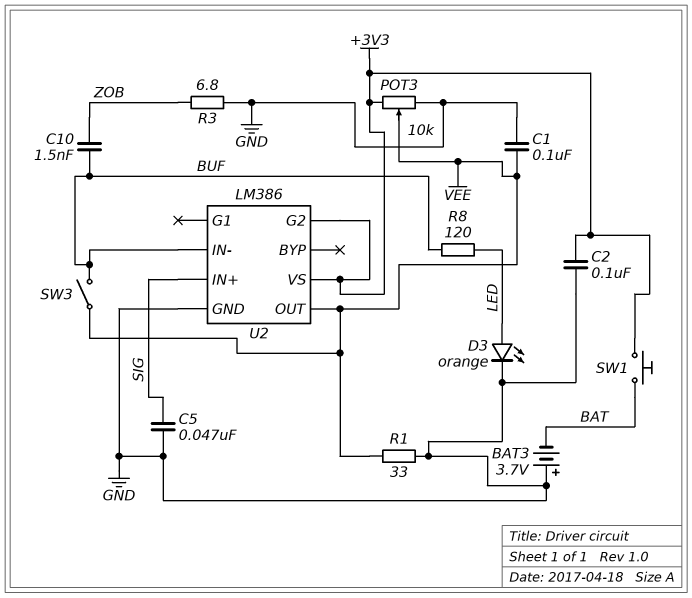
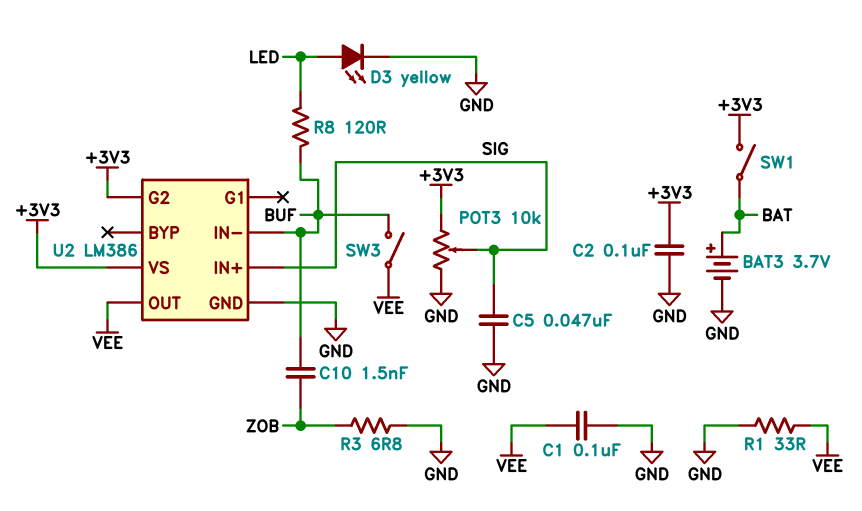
BAT3: 3.7V (plus GND, minus BAT) -> 3.7V (plus BAT, minus GND)
D3: LED orange (A LED, K GND) -> LED yellow (A LED, K GND)
POT3: 10k (+3V3, GND, wiper VEE) -> 10k (+3V3, GND, wiper SIG)
SW1: button (+3V3, BAT) -> switch (+3V3, BAT)

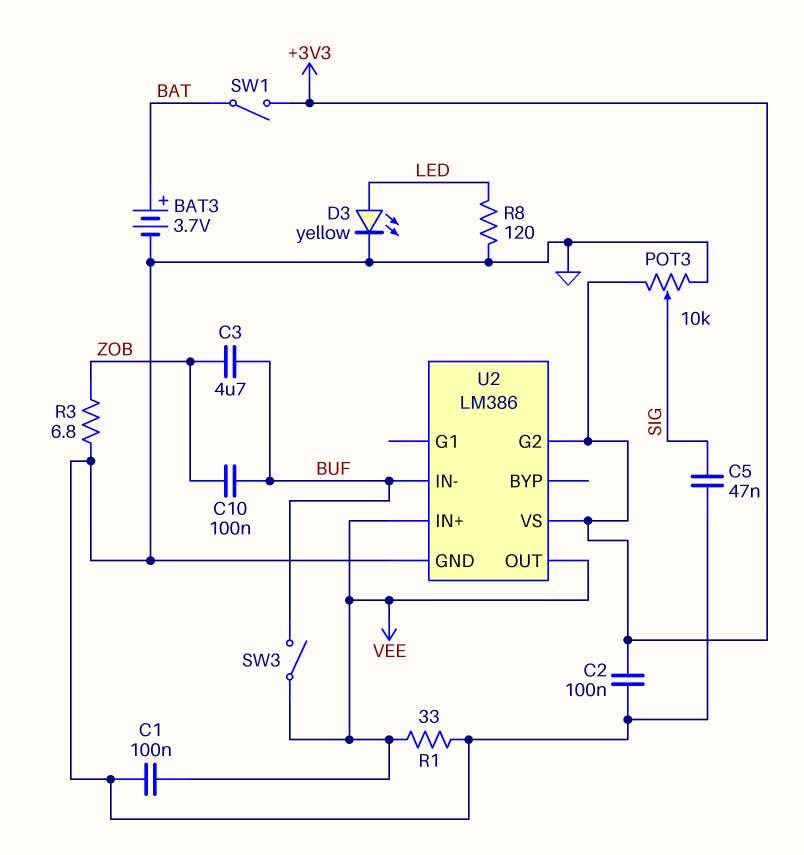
C3: none -> 4.7uF (BUF, ZOB)
C10: 1.5nF (BUF, ZOB) -> 100nF (BUF, ZOB)
R8: 120 (BUF, LED) -> 120 (GND, LED)
U2 pin IN+: SIG -> VEE

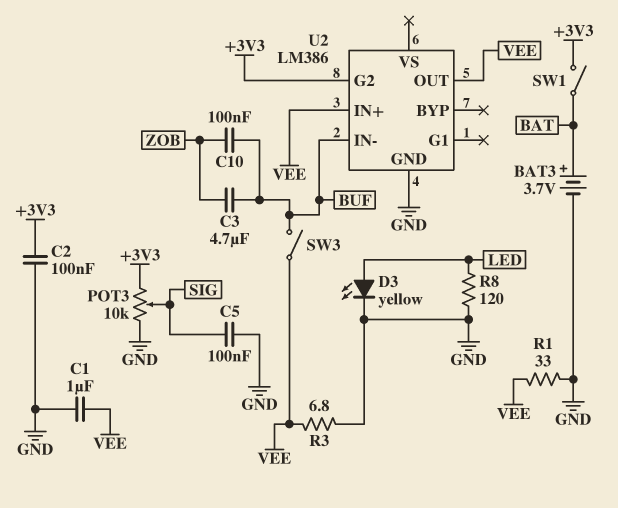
C1: 100nF (GND, VEE) -> 1uF (GND, VEE)
C5: 47nF (GND, SIG) -> 100nF (GND, SIG)
R3: 6.8 (GND, ZOB) -> 6.8 (GND, VEE)
U2 pin VS: +3V3 -> none

